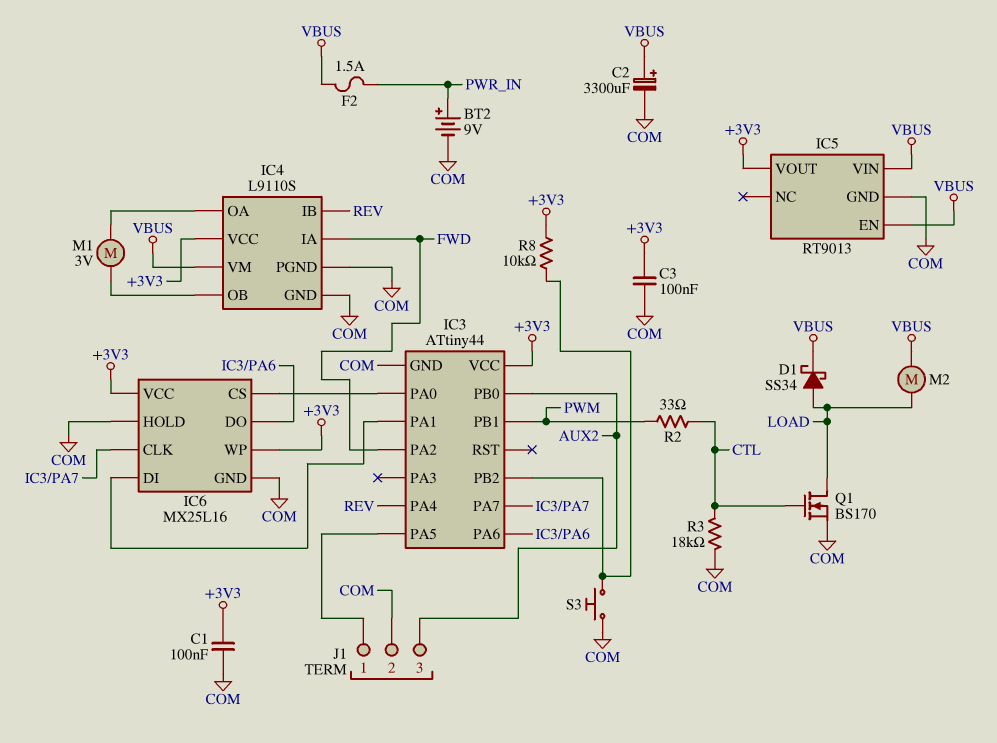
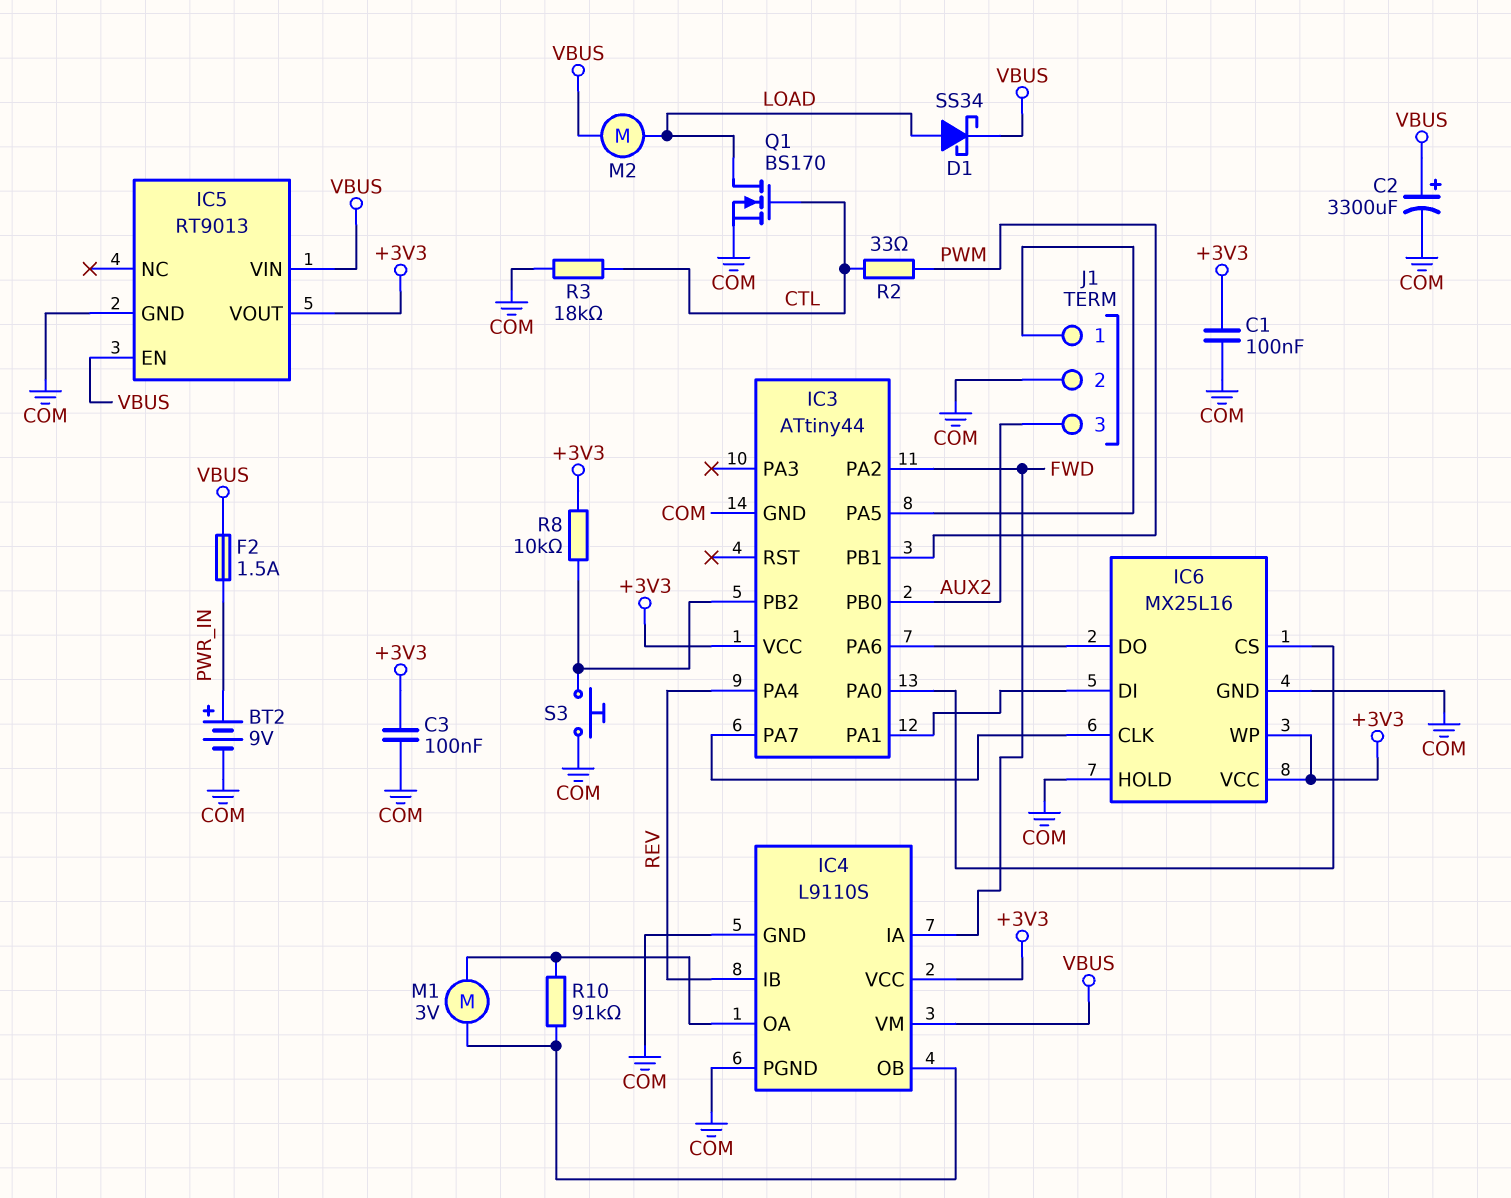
R10: none -> 91k (IC4/OA, IC4/OB)

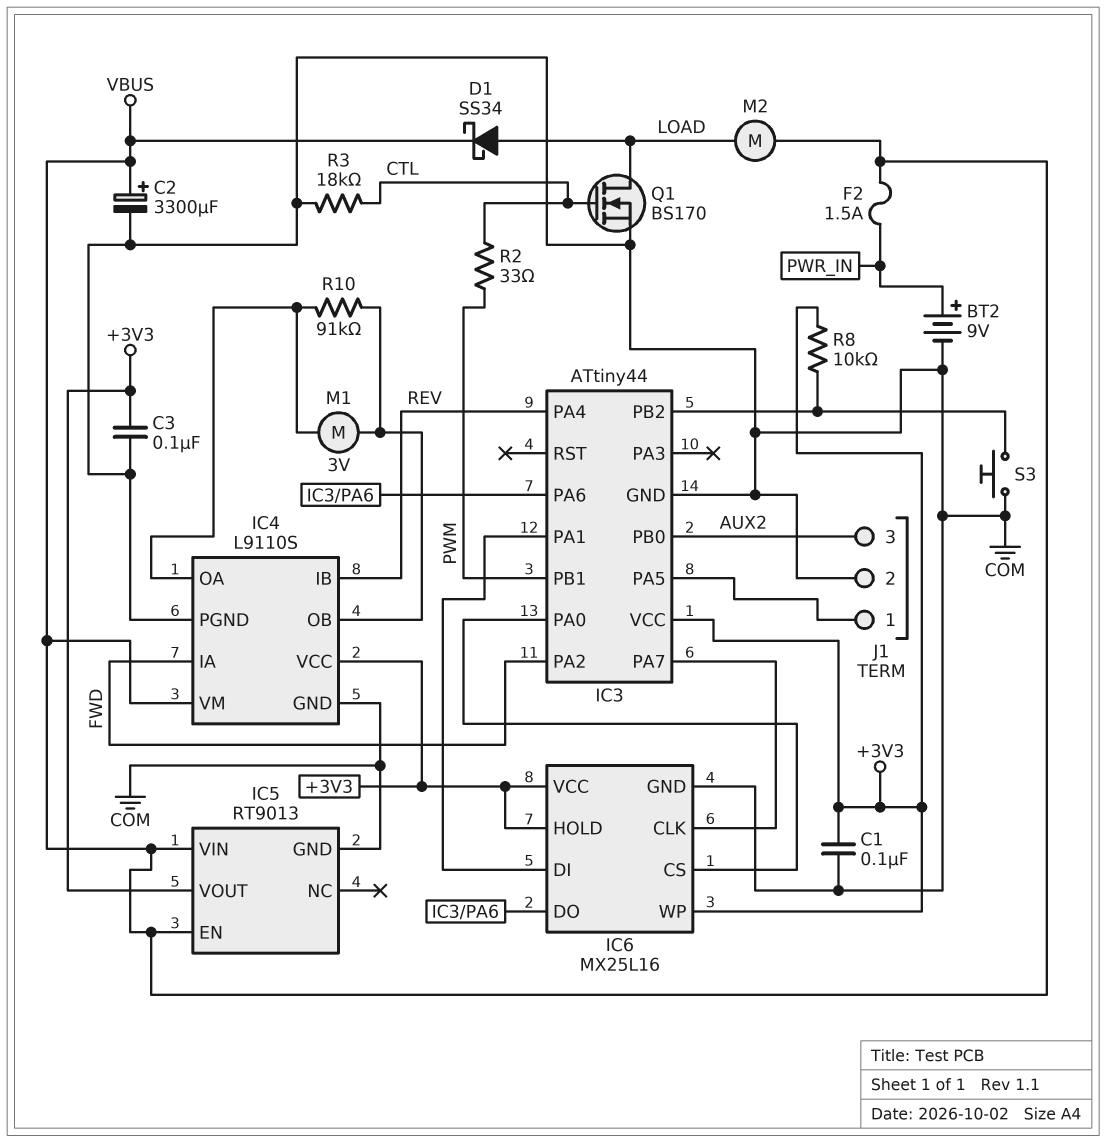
IC6 pin HOLD: COM -> +3V3

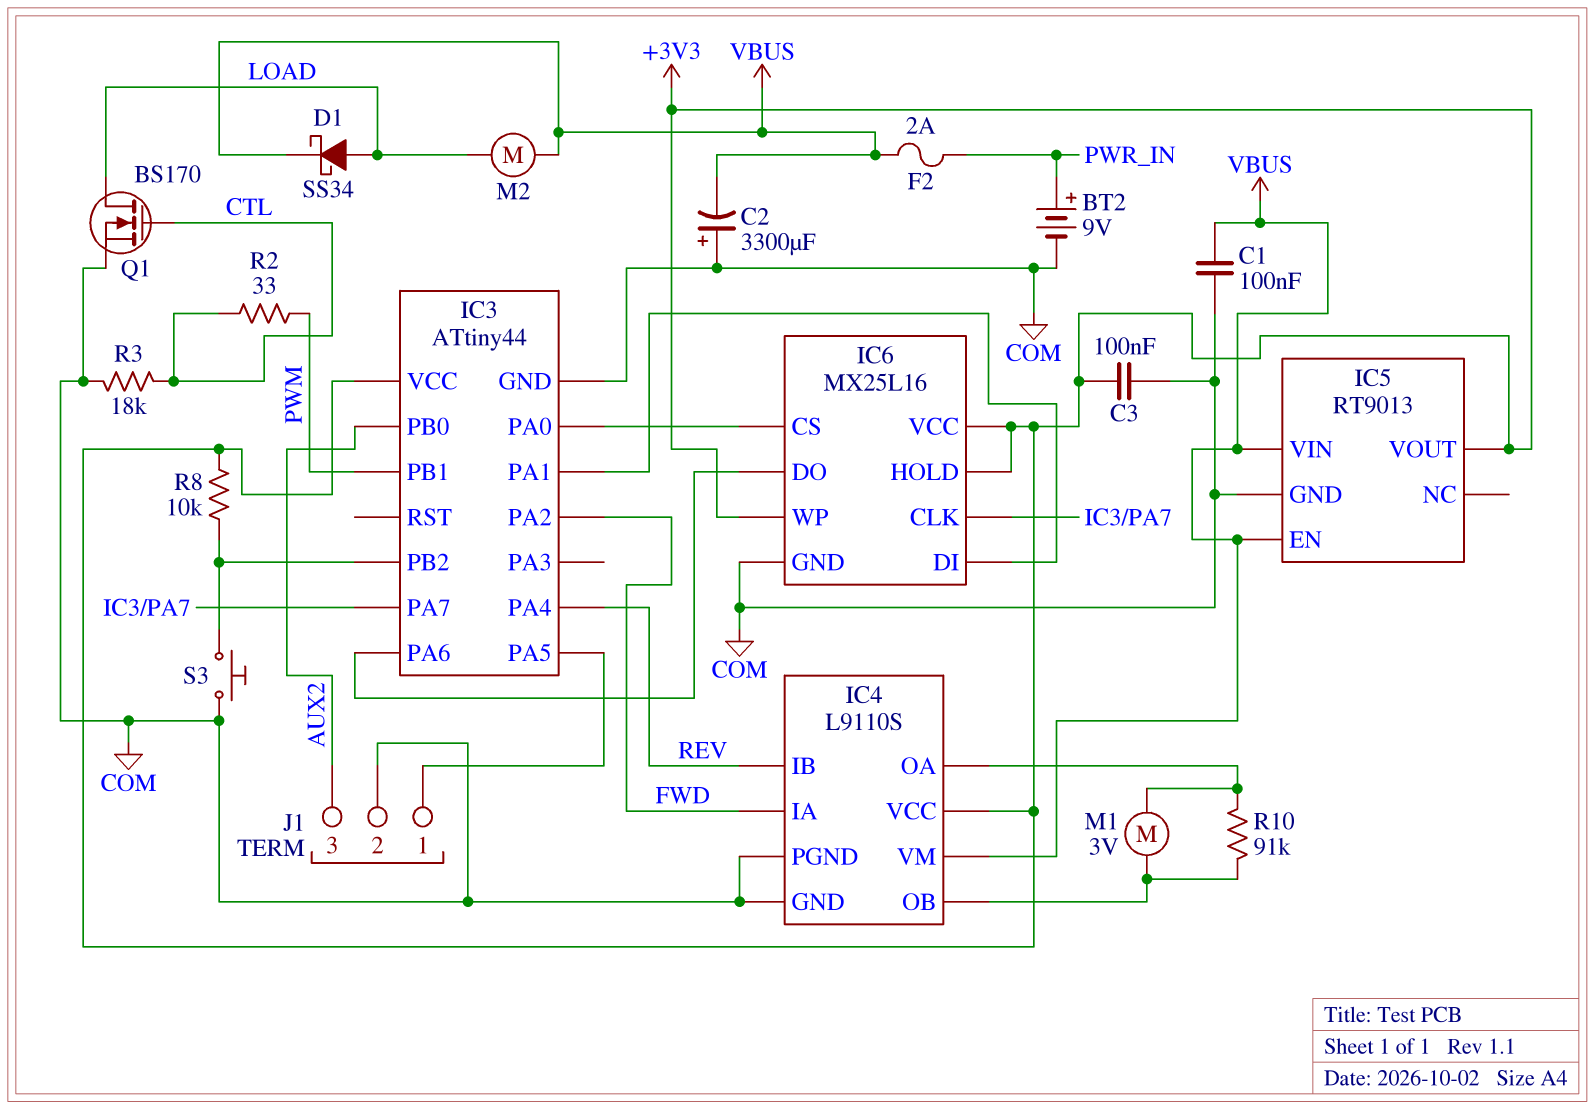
C1: 100nF (+3V3, COM) -> 100nF (COM, VBUS)
C2: 3300uF (plus VBUS, minus COM) -> 3300uF (plus COM, minus VBUS)
F2: 1.5A (PWR_IN, VBUS) -> 2A (PWR_IN, VBUS)

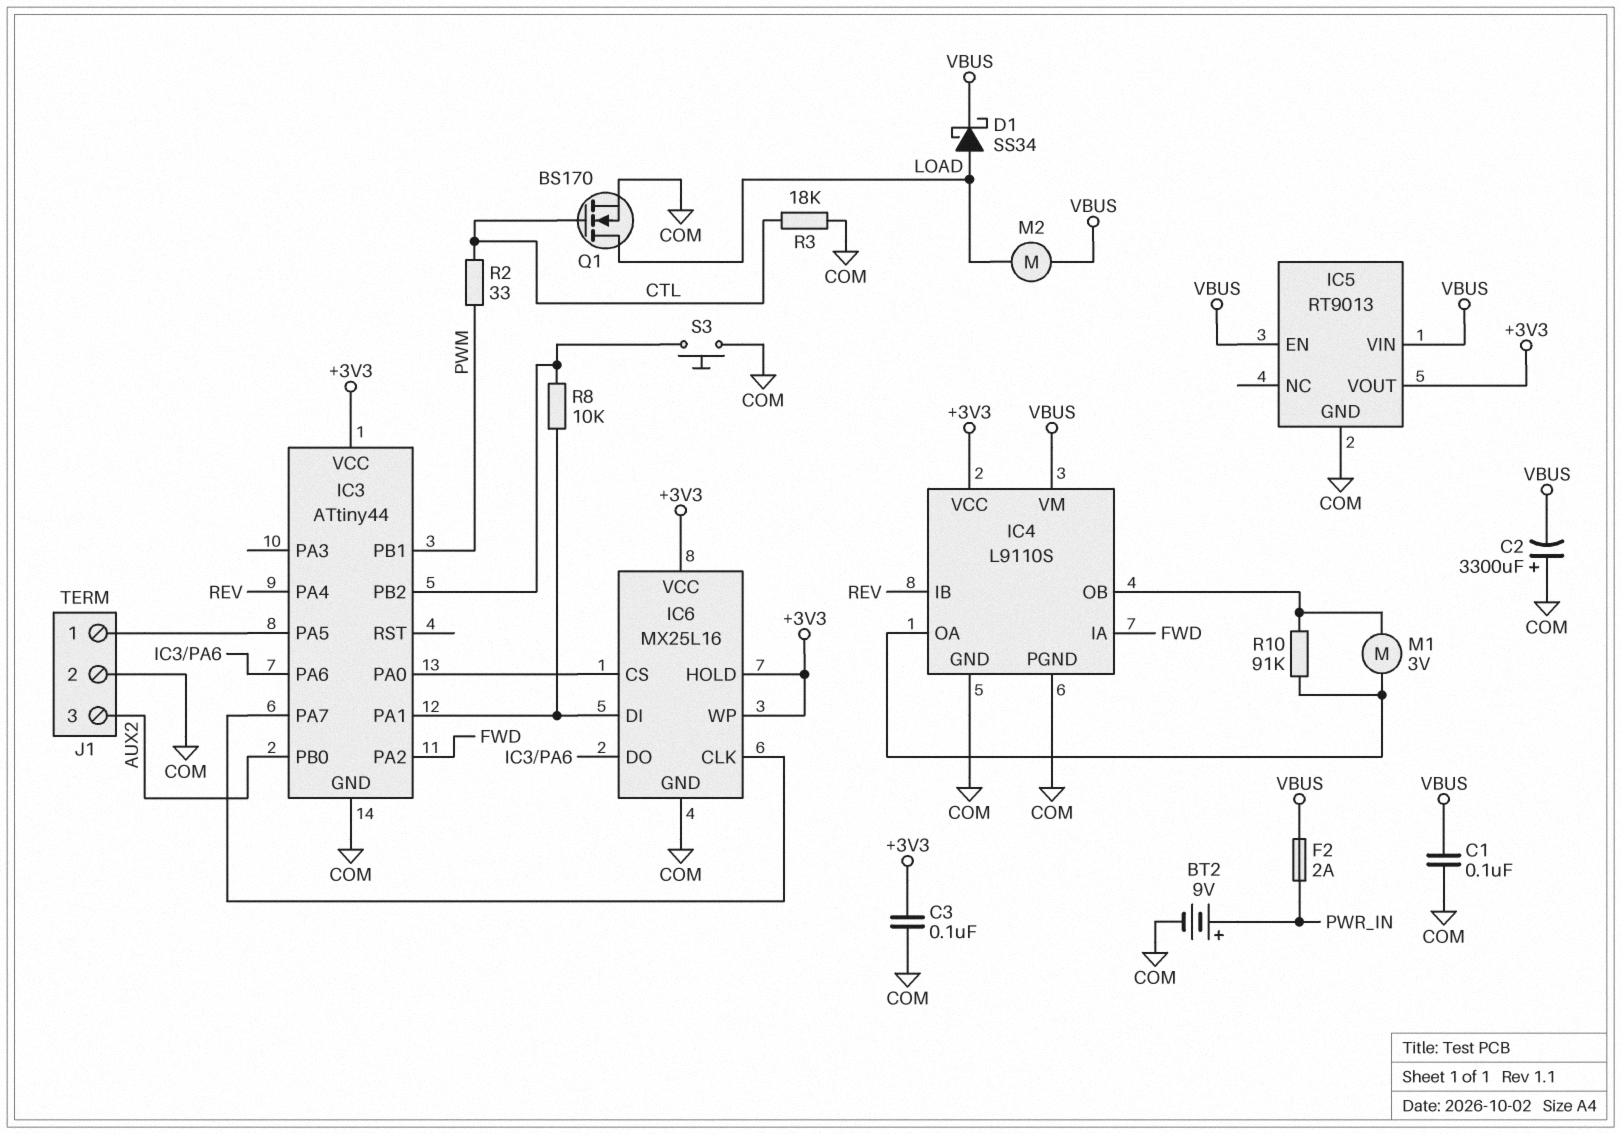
R8: 10k (+3V3, IC3/PB2) -> 10k (IC3/PA1, IC3/PB2)

